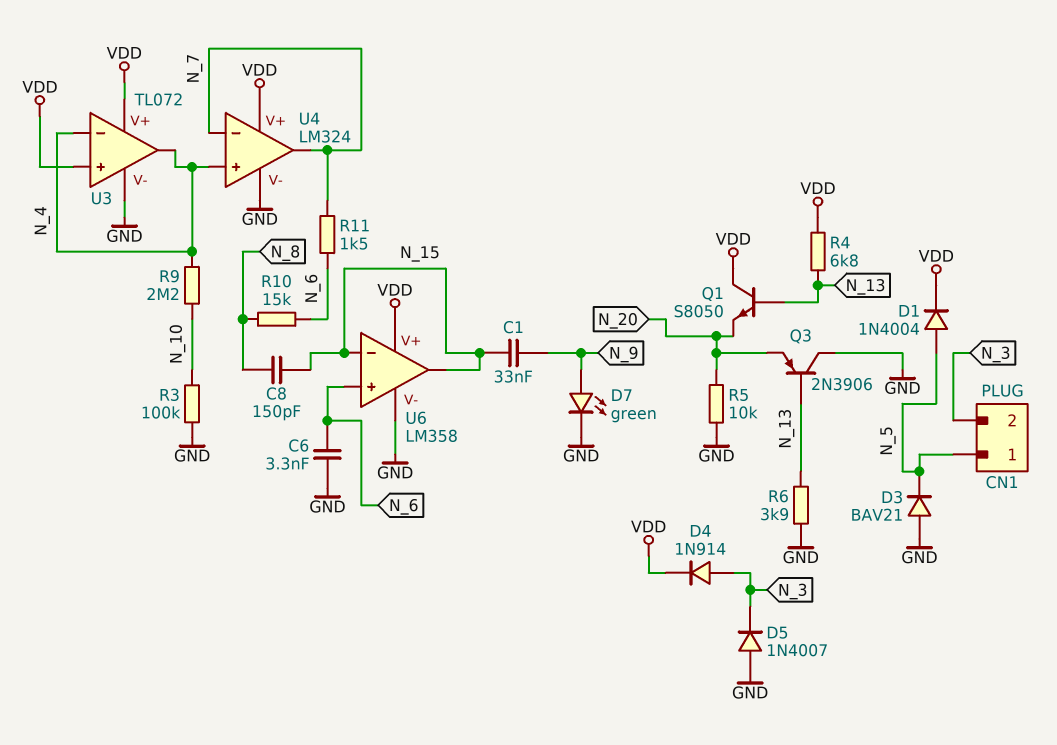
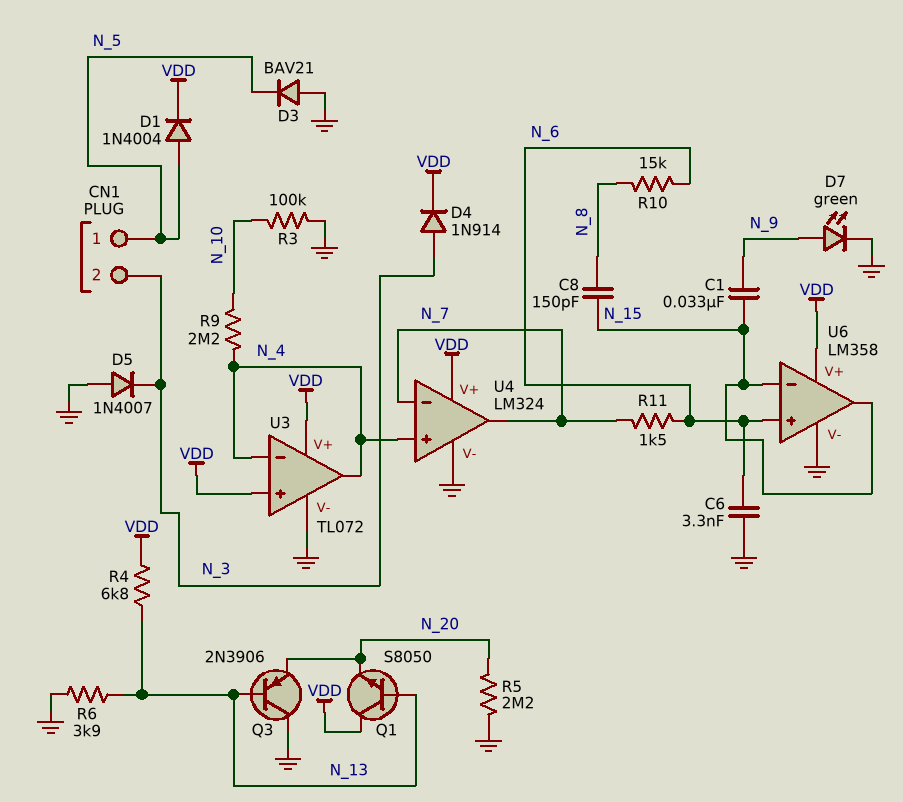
R5: 10k (GND, N_20) -> 2.2M (GND, N_20)

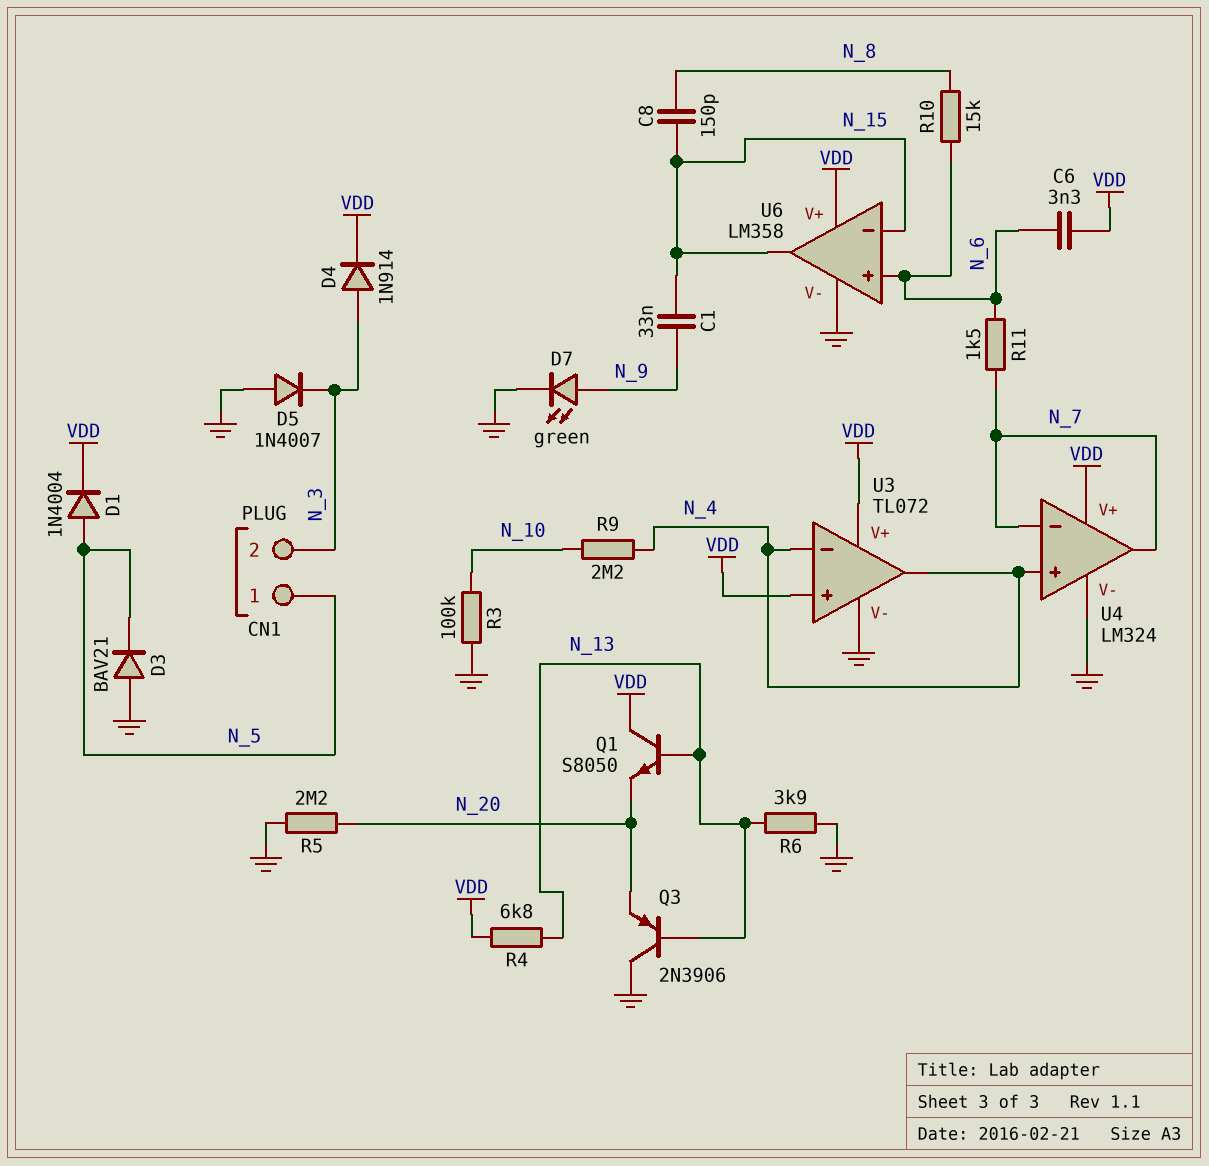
C6: 3.3nF (GND, N_6) -> 3.3nF (N_6, VDD)

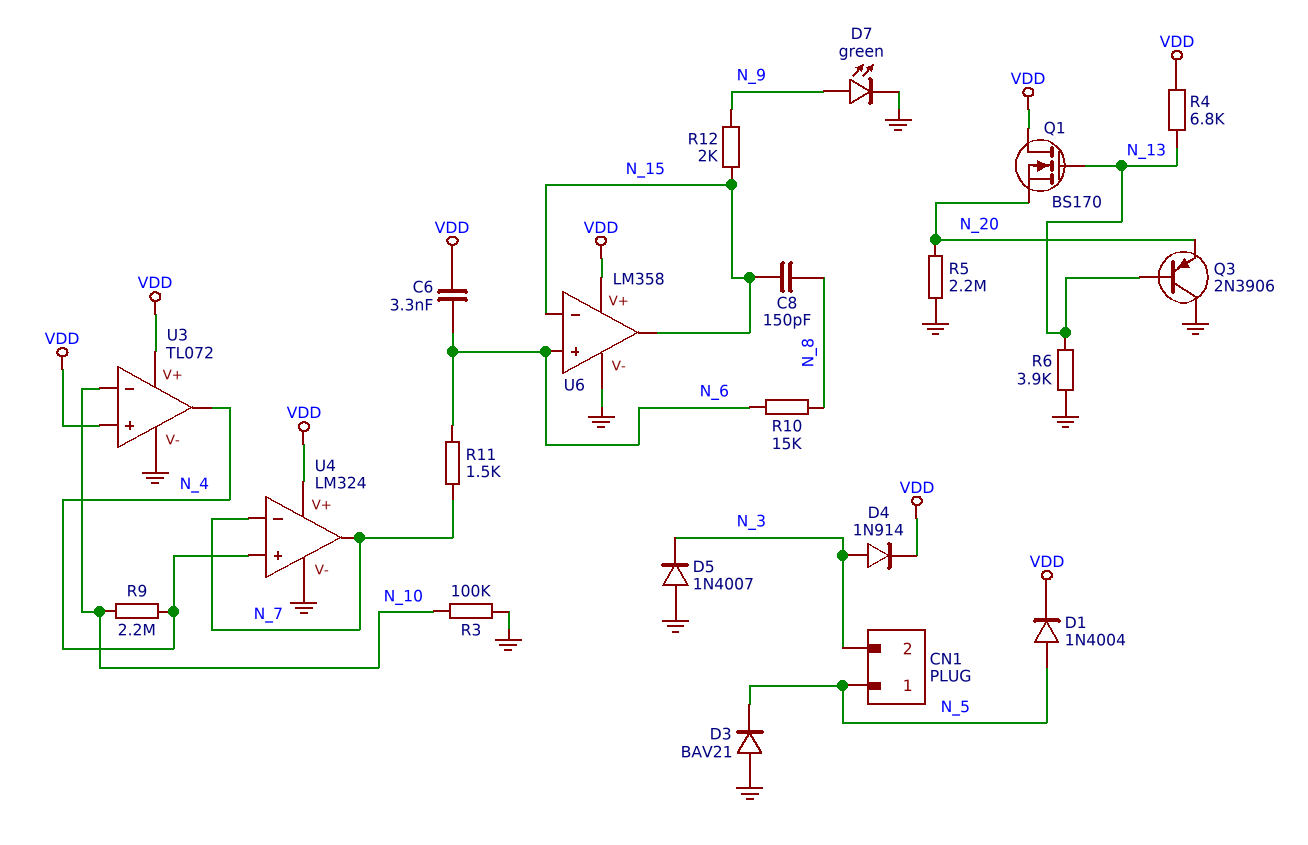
C1: 33nF (N_9, N_15) -> none
Q1: NPN S8050 (B N_13, C VDD, E N_20) -> NMOS BS170 (G N_13, D VDD, S N_20)
R12: none -> 2k (N_9, N_15)
U3 pin in-: N_4 -> N_10

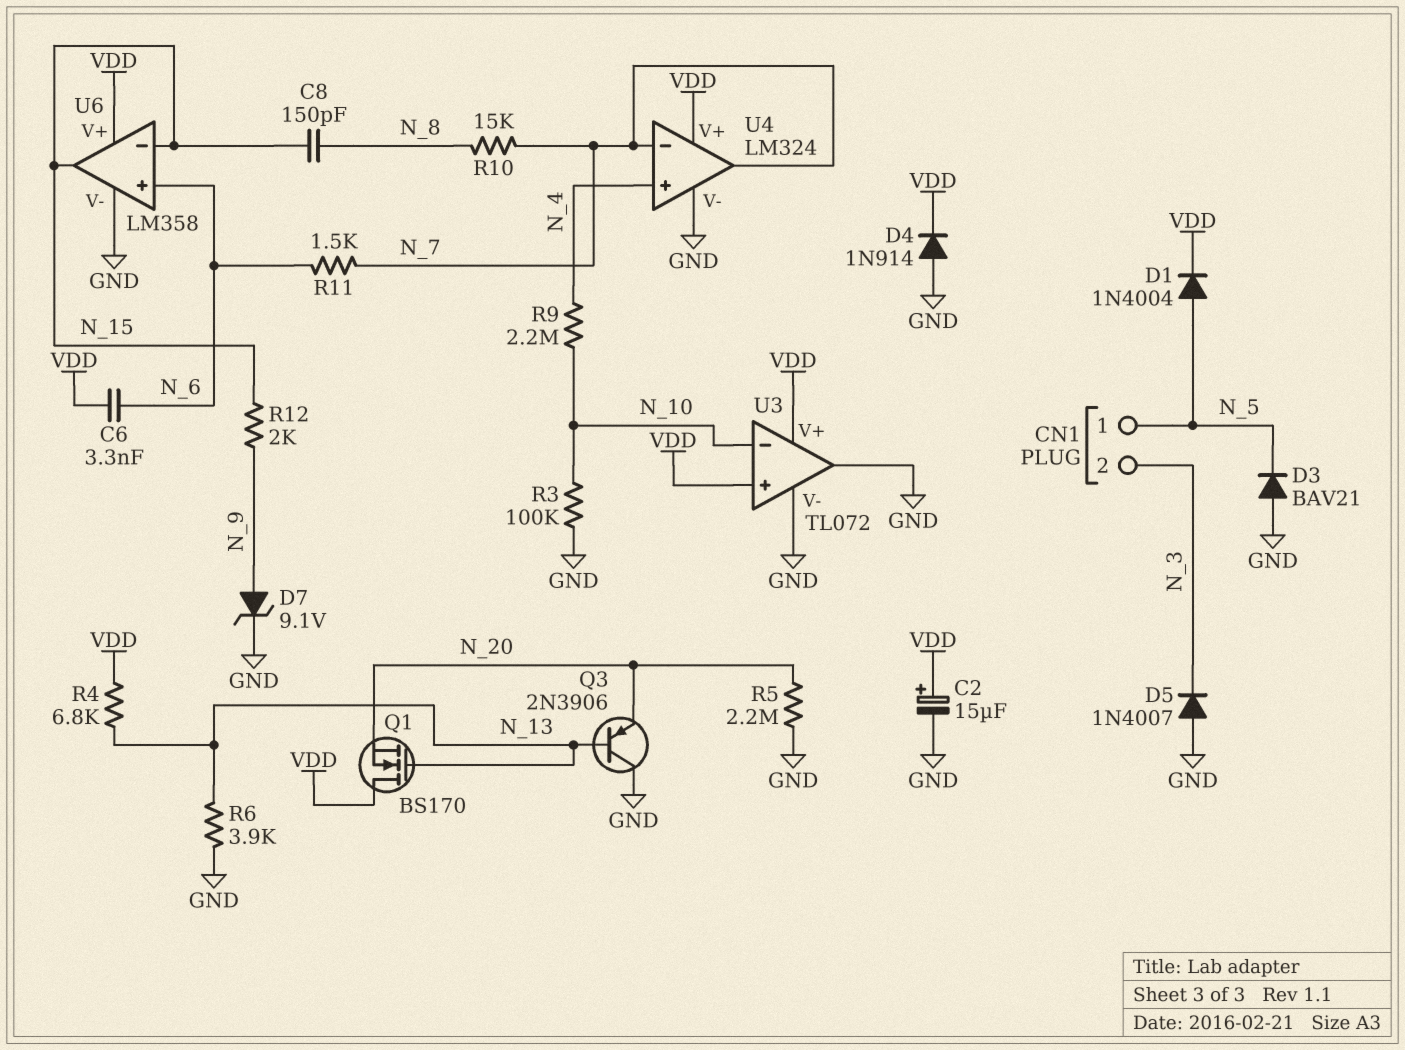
C2: none -> 15uF (plus VDD, minus GND)
D4: diode 1N914 (A N_3, K VDD) -> diode 1N914 (A GND, K VDD)
D7: LED green (A N_9, K GND) -> zener 9.1V (A N_9, K GND)
R10: 15k (N_6, N_8) -> 15k (N_7, N_8)
U3 pin out: N_4 -> GND

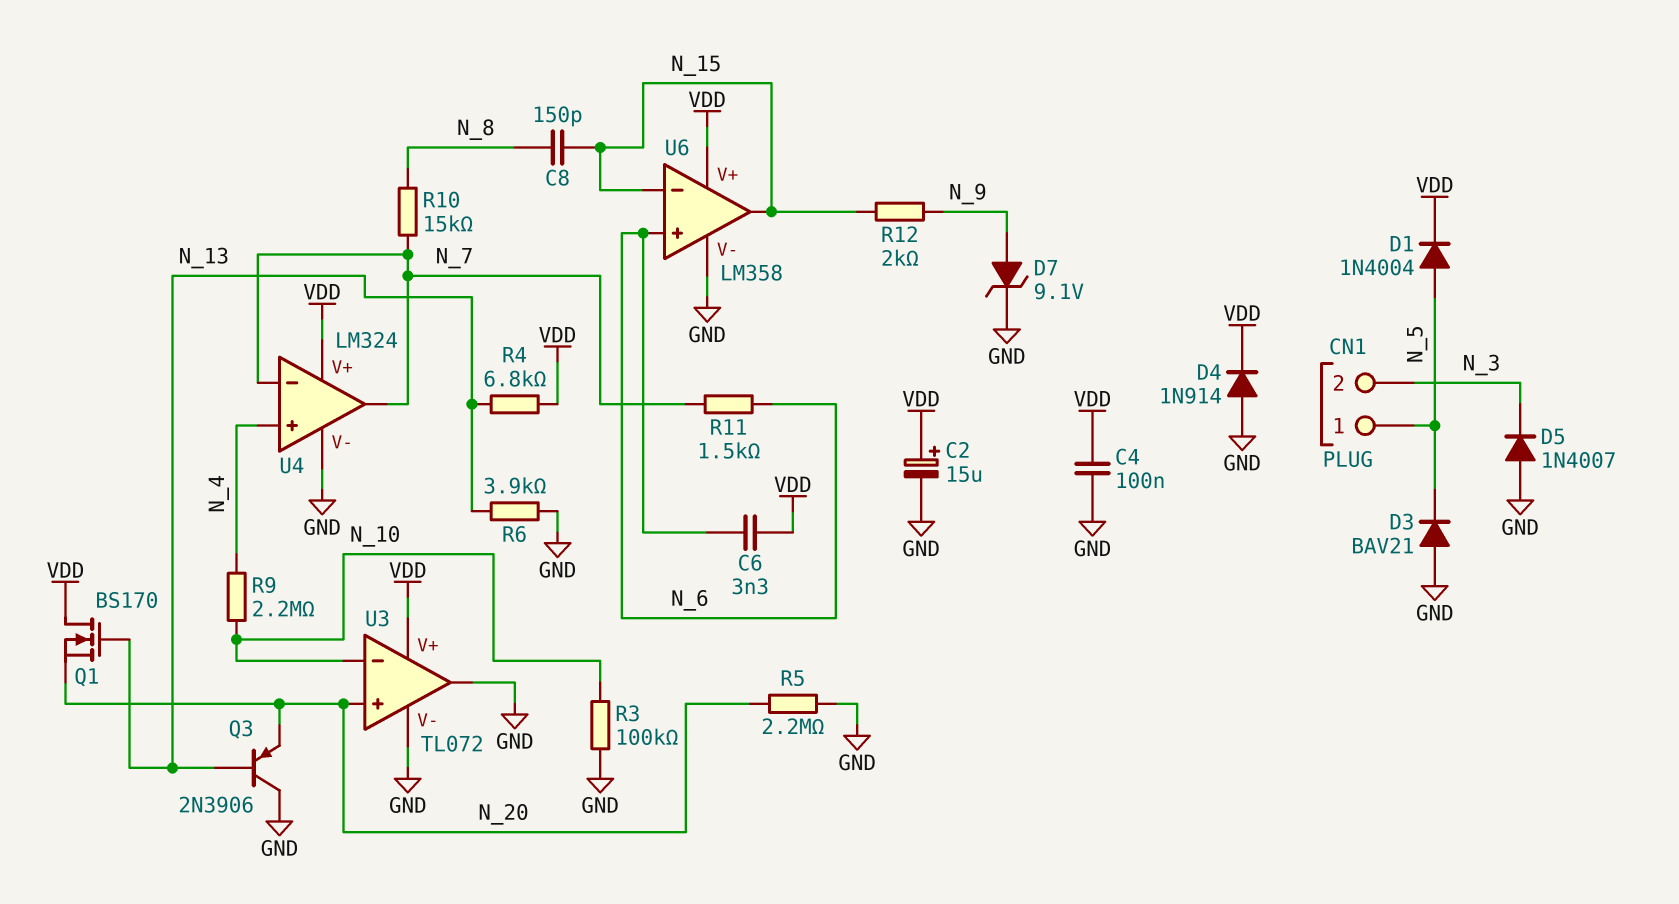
C4: none -> 100nF (GND, VDD)
U3 pin in+: VDD -> N_20

